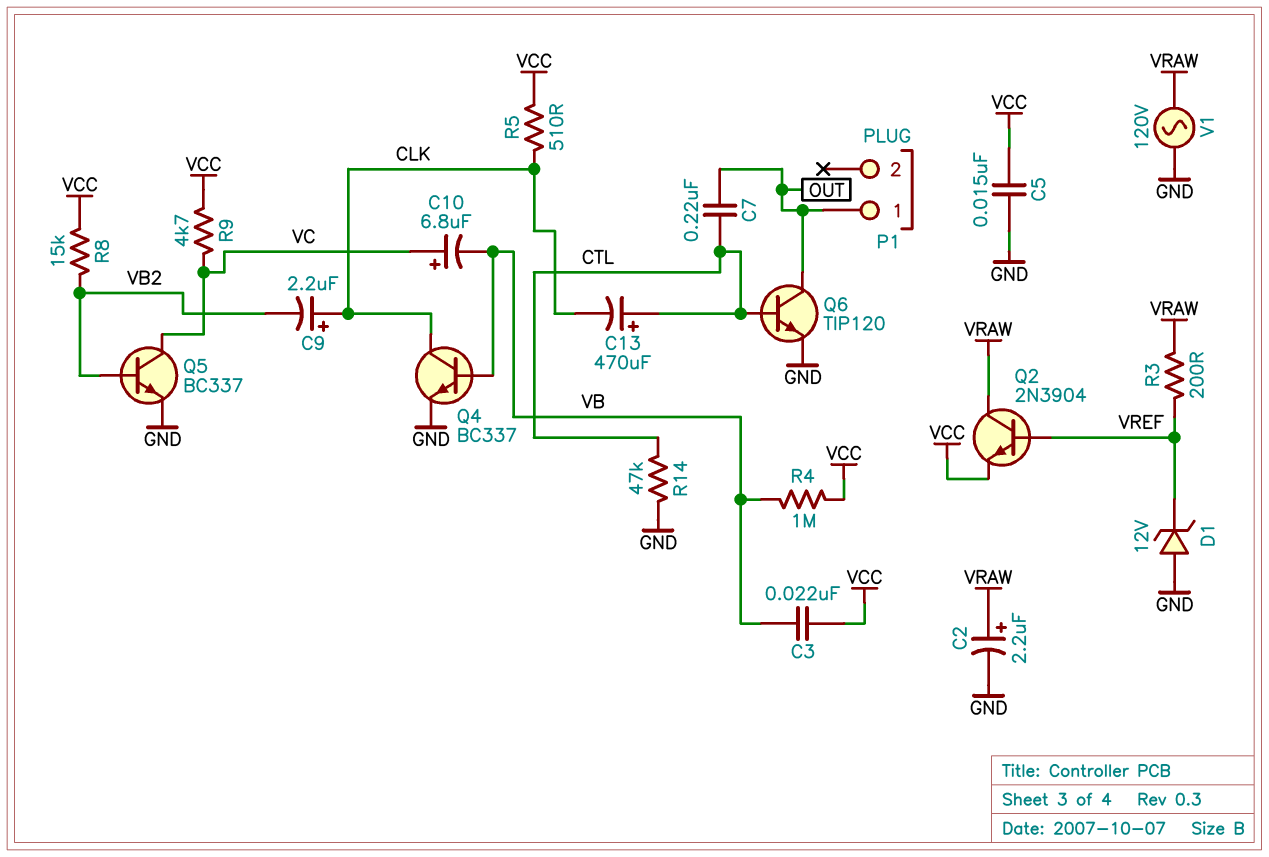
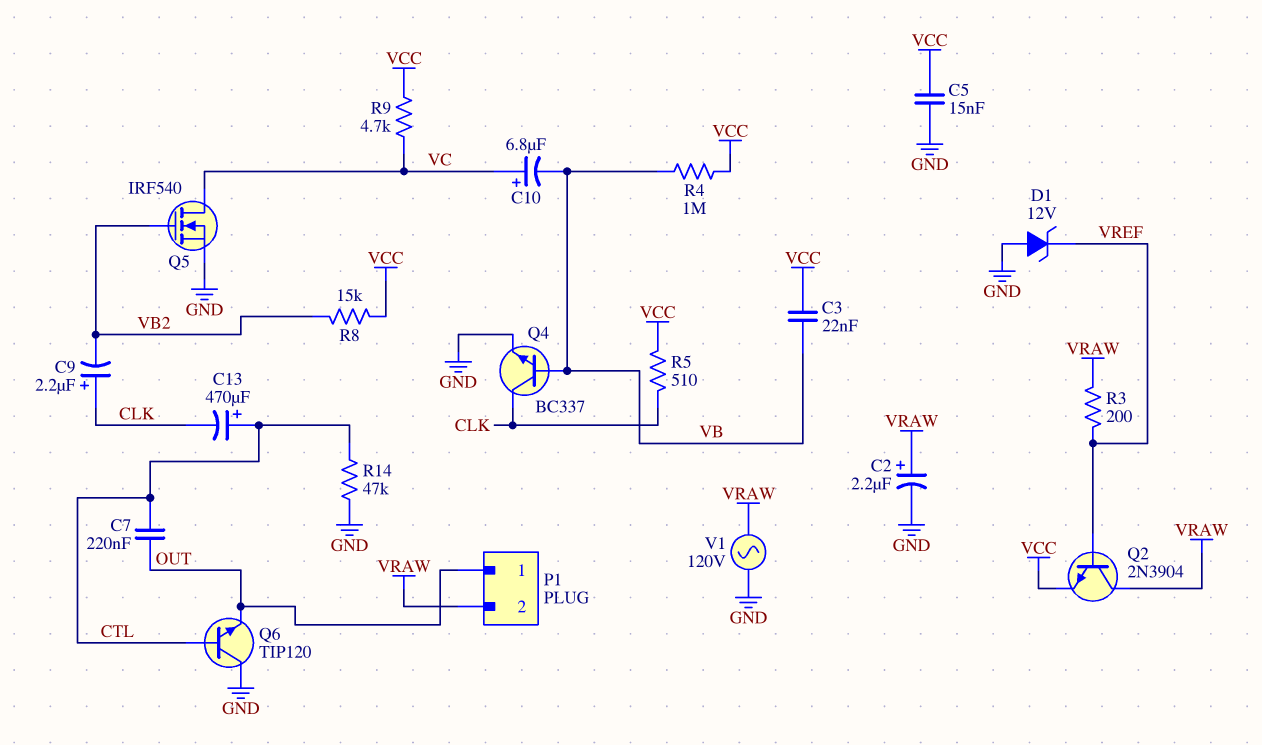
P1 pin 2: none -> VRAW
Q5: NPN BC337 (B VB2, C VC, E GND) -> NMOS IRF540 (G VB2, D VC, S GND)
Q6: NPN TIP120 (B CTL, C OUT, E GND) -> NPN TIP120 (B CTL, C GND, E OUT)

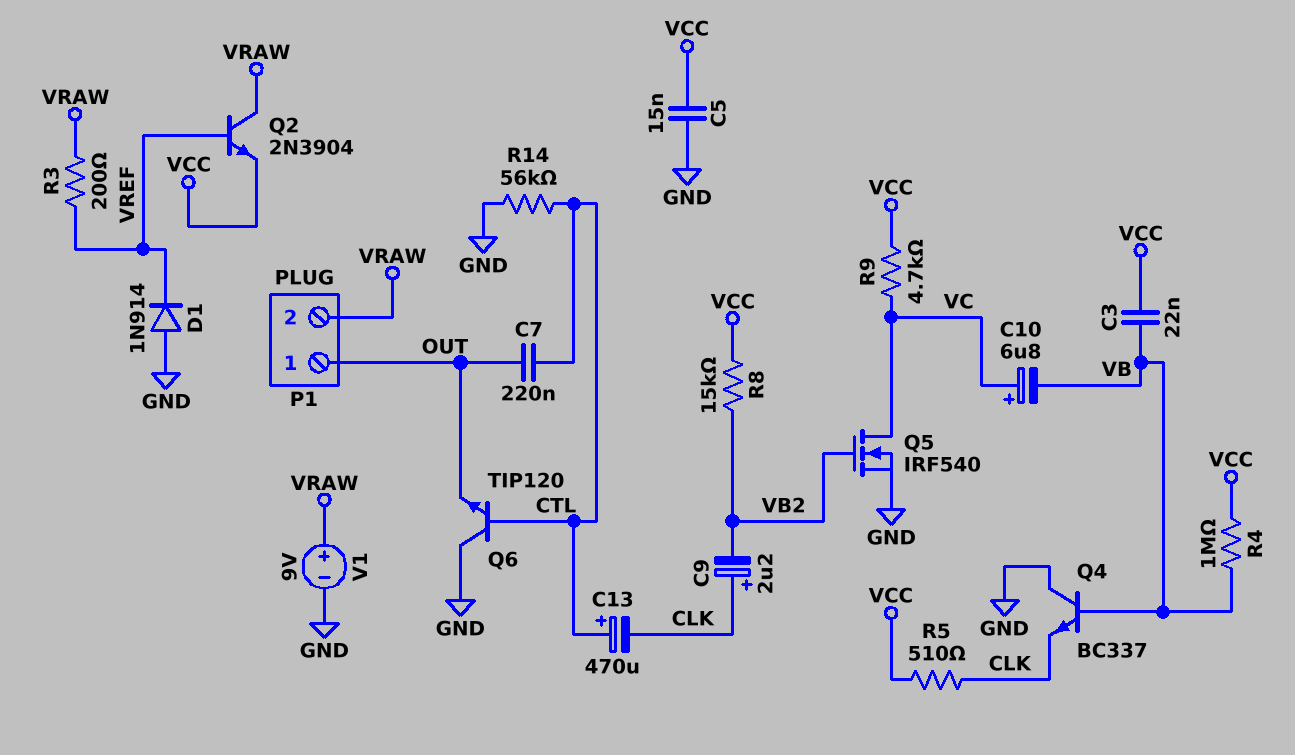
C2: 2.2uF (plus VRAW, minus GND) -> none
D1: zener 12V (A GND, K VREF) -> diode 1N914 (A GND, K VREF)
Q4: NPN BC337 (B VB, C CLK, E GND) -> NPN BC337 (B VB, C GND, E CLK)
R14: 47k (CTL, GND) -> 56k (CTL, GND)
V1: AC 120V (GND, VRAW) -> 9V (plus VRAW, minus GND)

